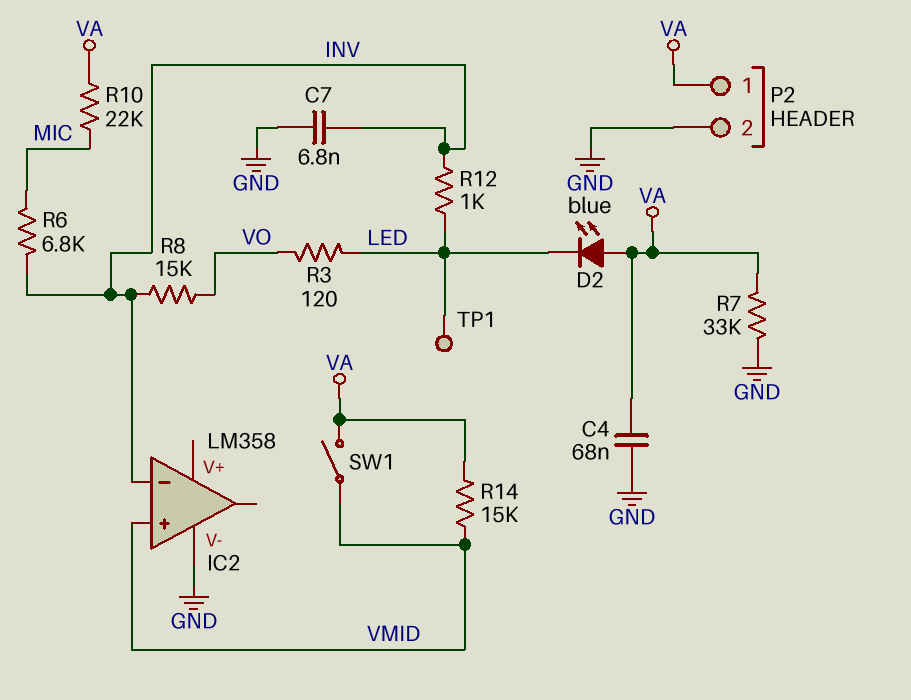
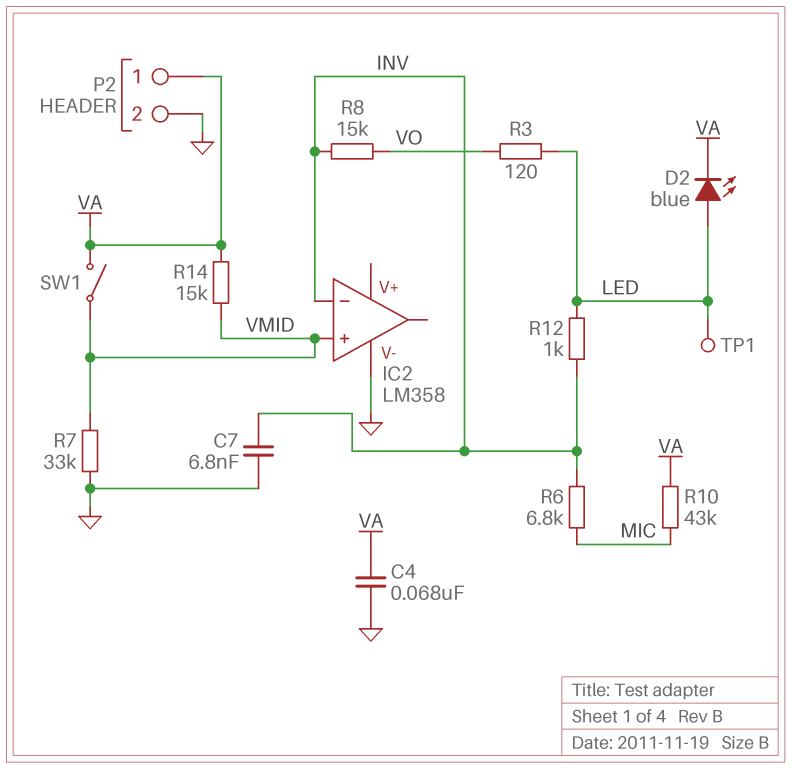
D2: LED blue (A VA, K LED) -> LED blue (A LED, K VA)
R7: 33k (GND, VA) -> 33k (GND, VMID)
R10: 22k (MIC, VA) -> 43k (MIC, VA)

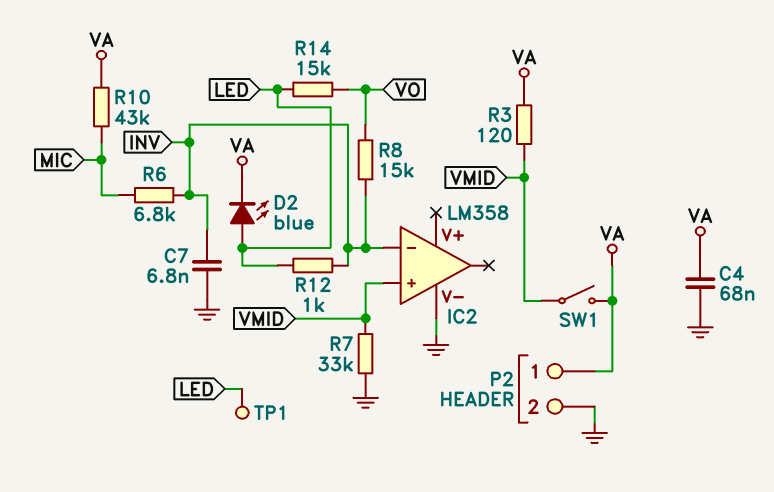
R3: 120 (LED, VO) -> 120 (VA, VMID)
R14: 15k (VA, VMID) -> 15k (LED, VO)

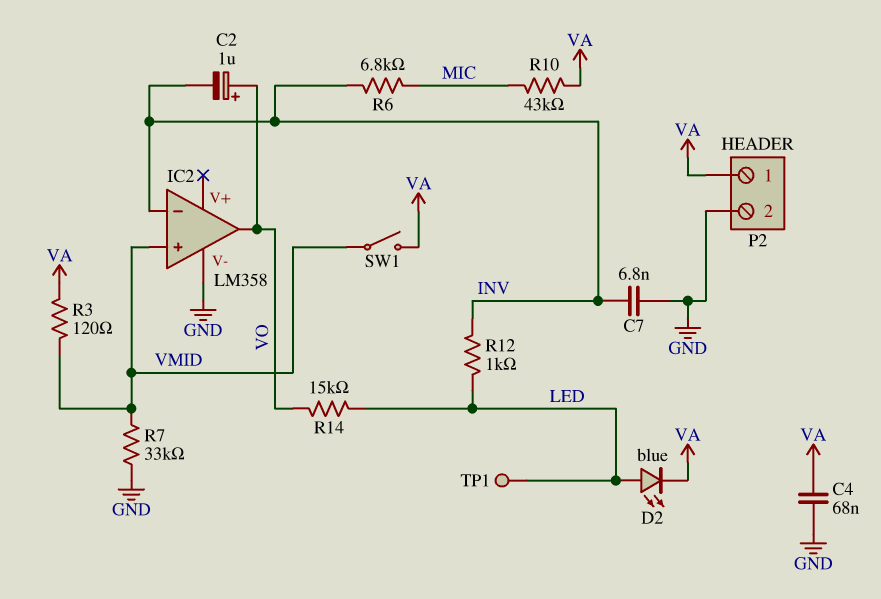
C2: none -> 1uF (plus VO, minus INV)
IC2 pin out: none -> VO
R8: 15k (INV, VO) -> none

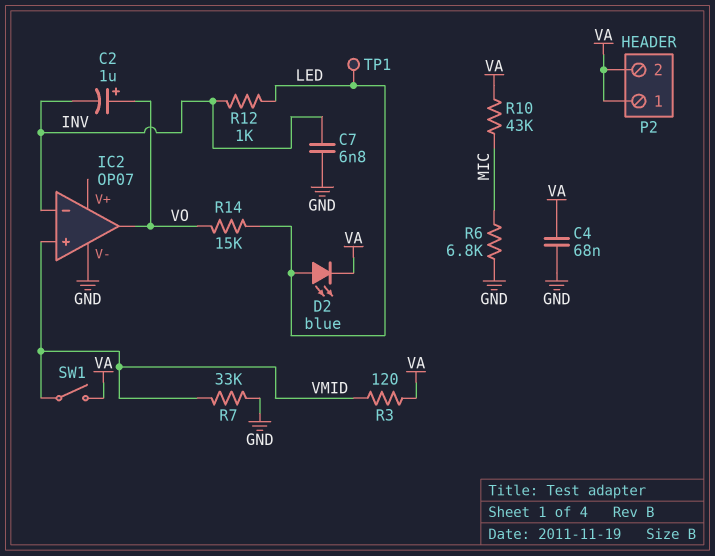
IC2: LM358 -> OP07
P2 pin 2: GND -> VA
R6: 6.8k (INV, MIC) -> 6.8k (GND, MIC)

